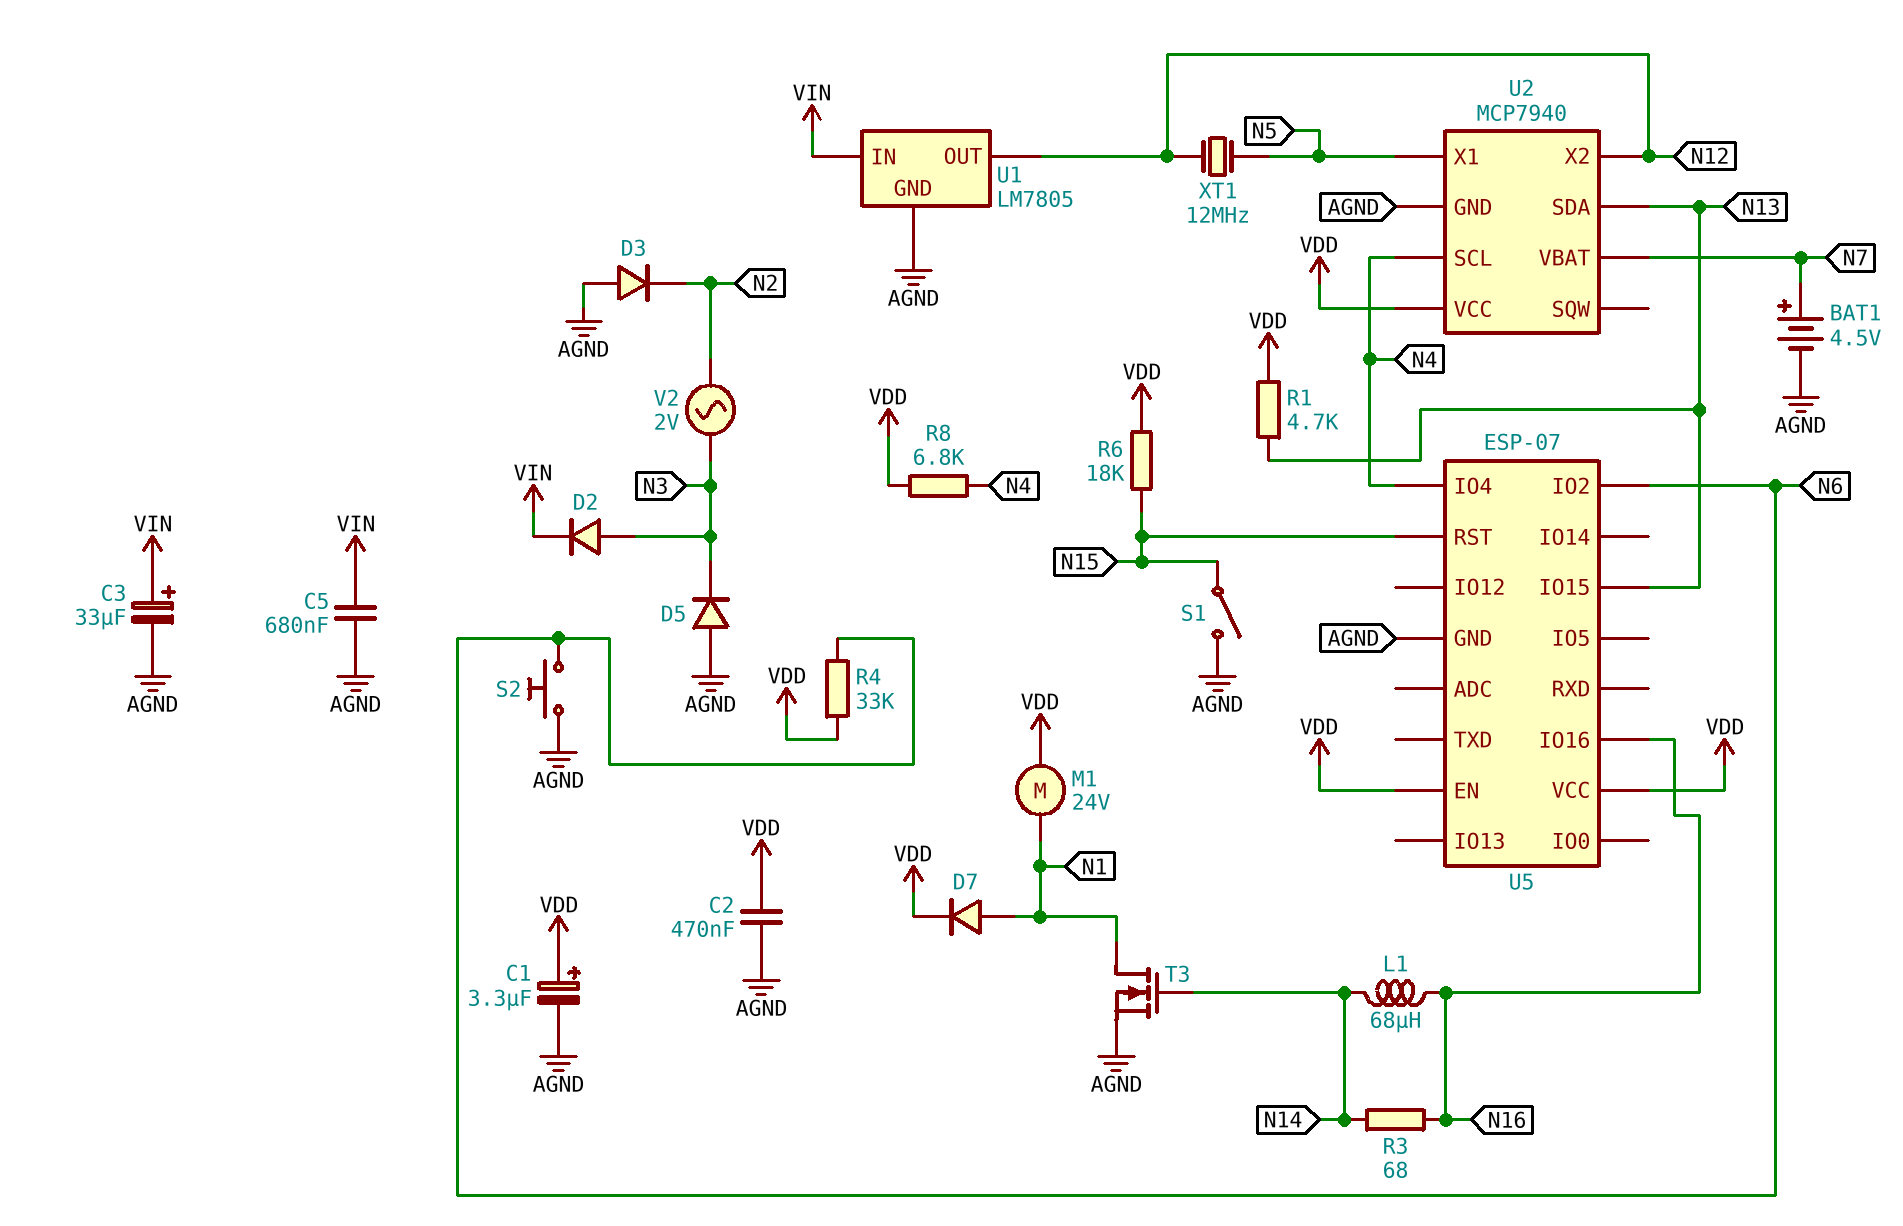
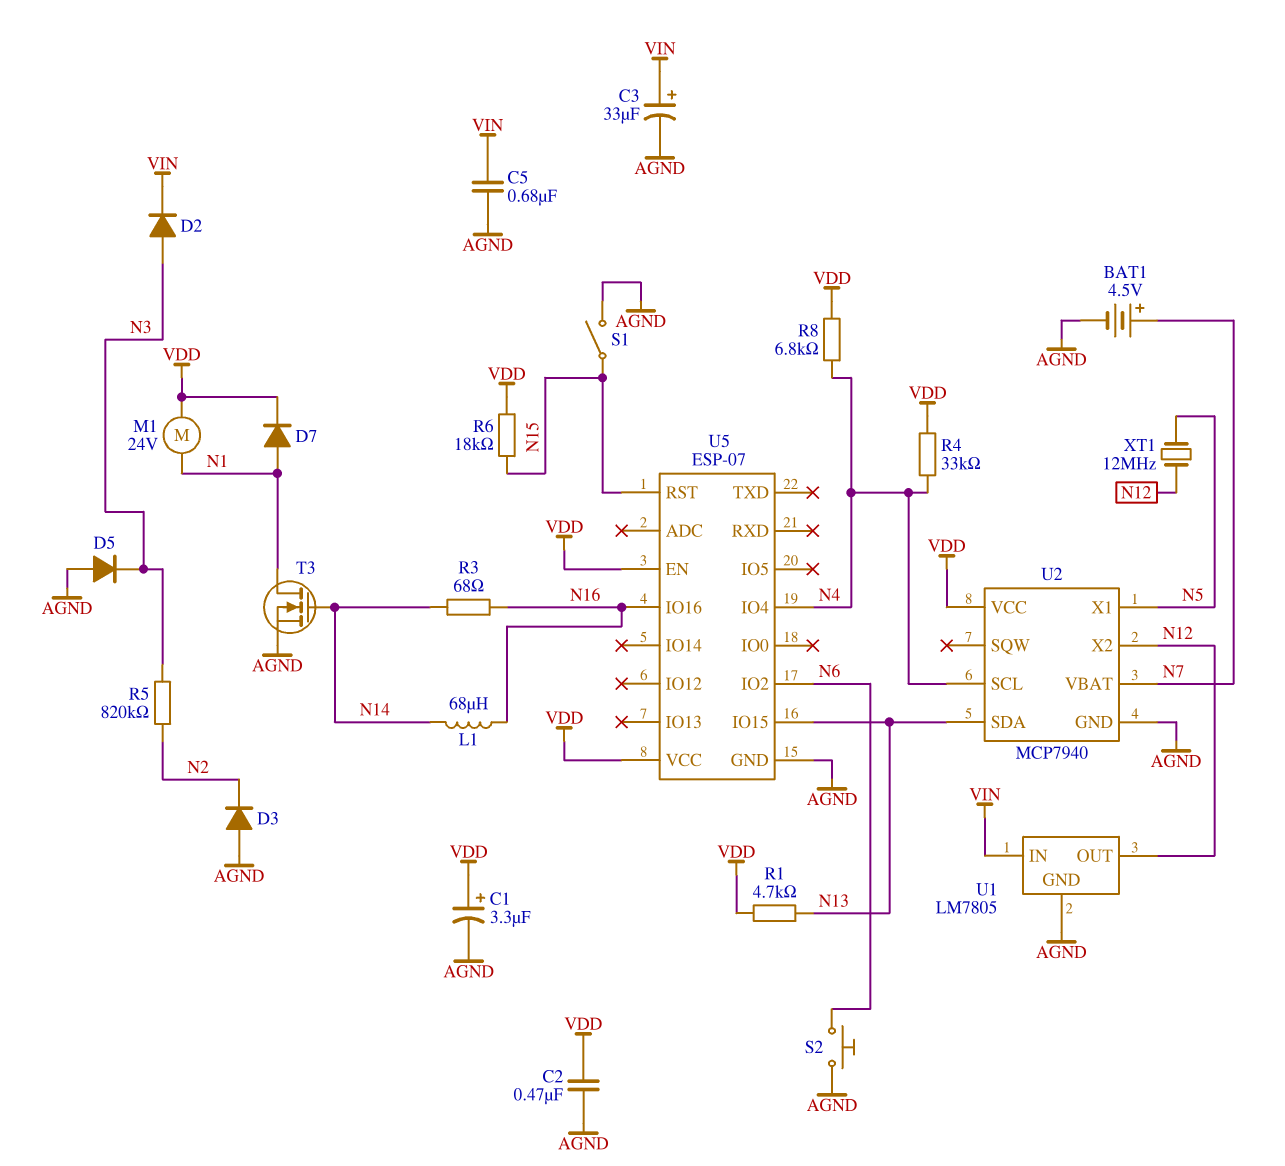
R4: 33k (N6, VDD) -> 33k (N4, VDD)
R5: none -> 820k (N2, N3)
V2: AC 2V (N2, N3) -> none

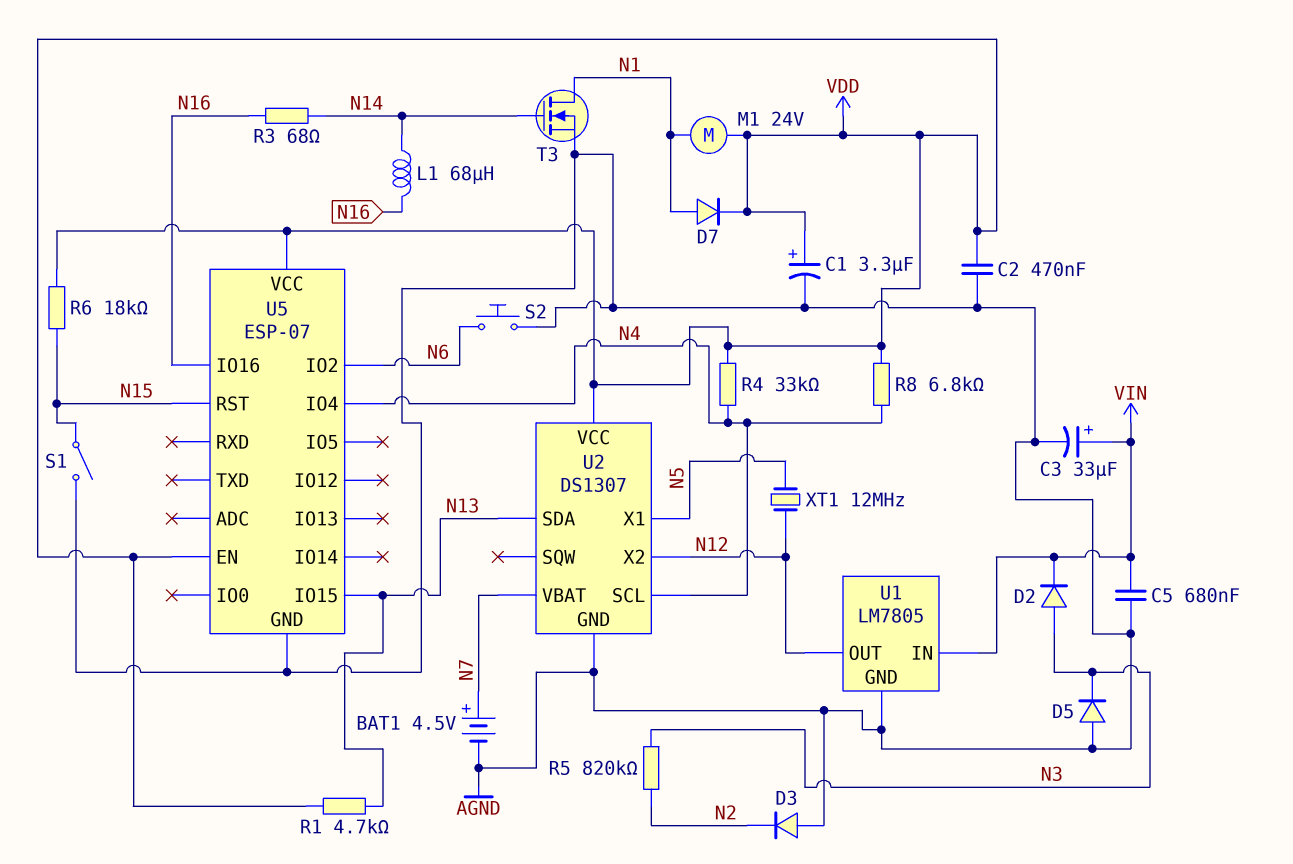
U2: MCP7940 -> DS1307

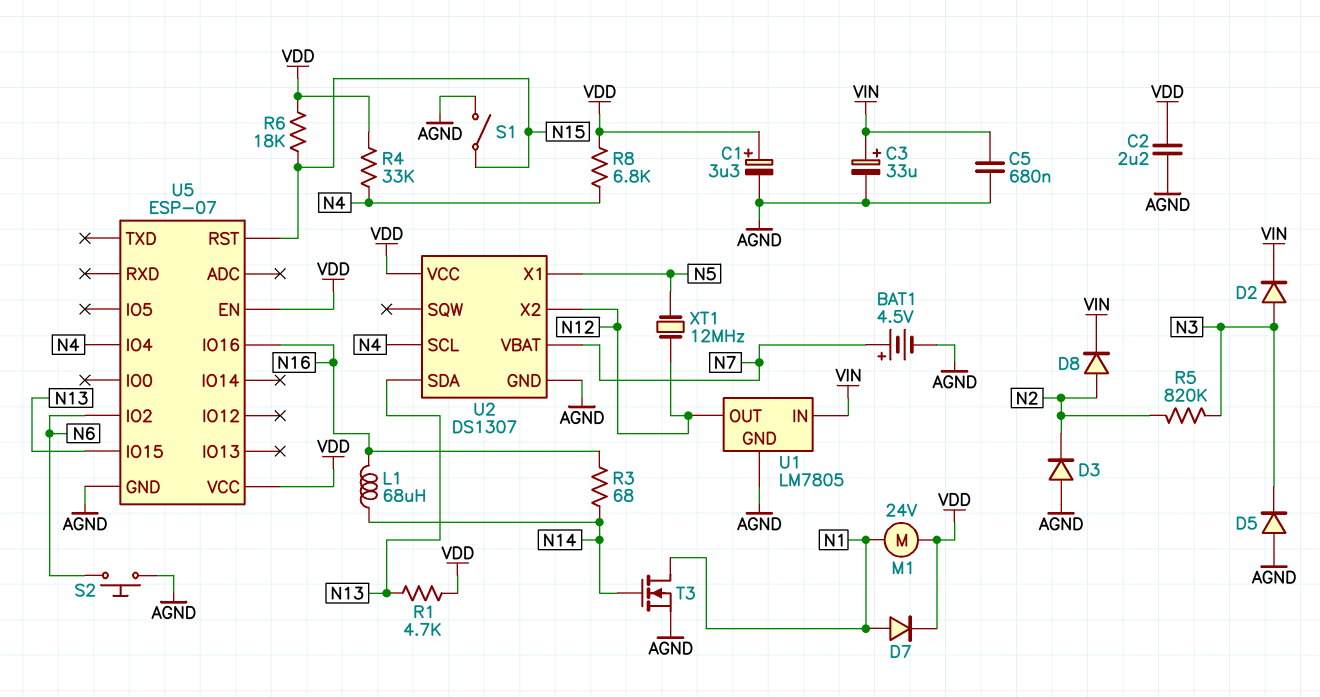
C2: 470nF (AGND, VDD) -> 2.2uF (AGND, VDD)
D8: none -> diode (A N2, K VIN)

